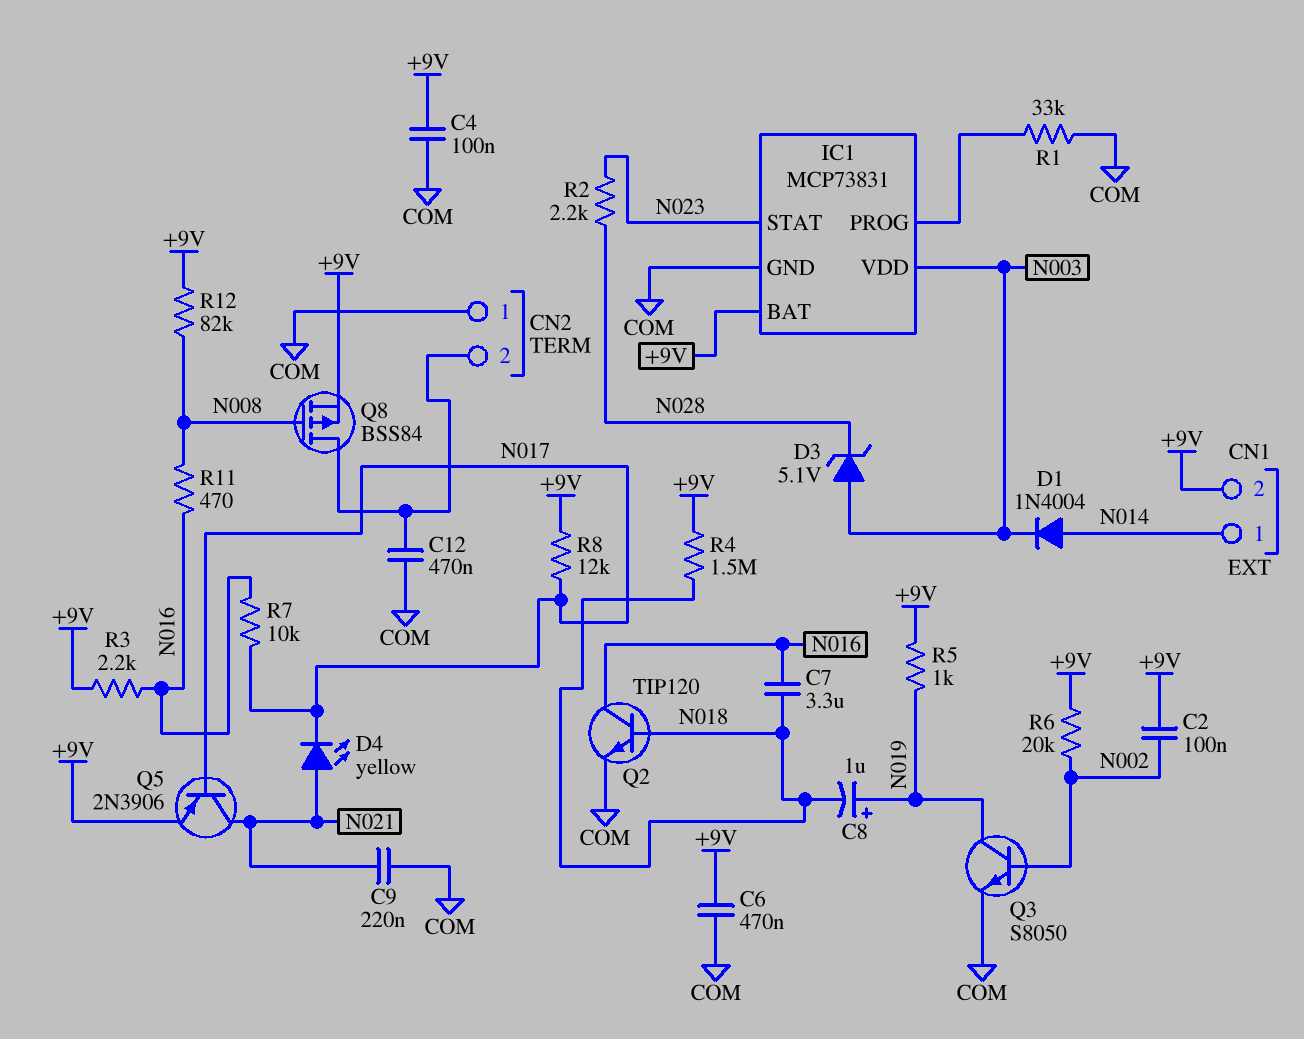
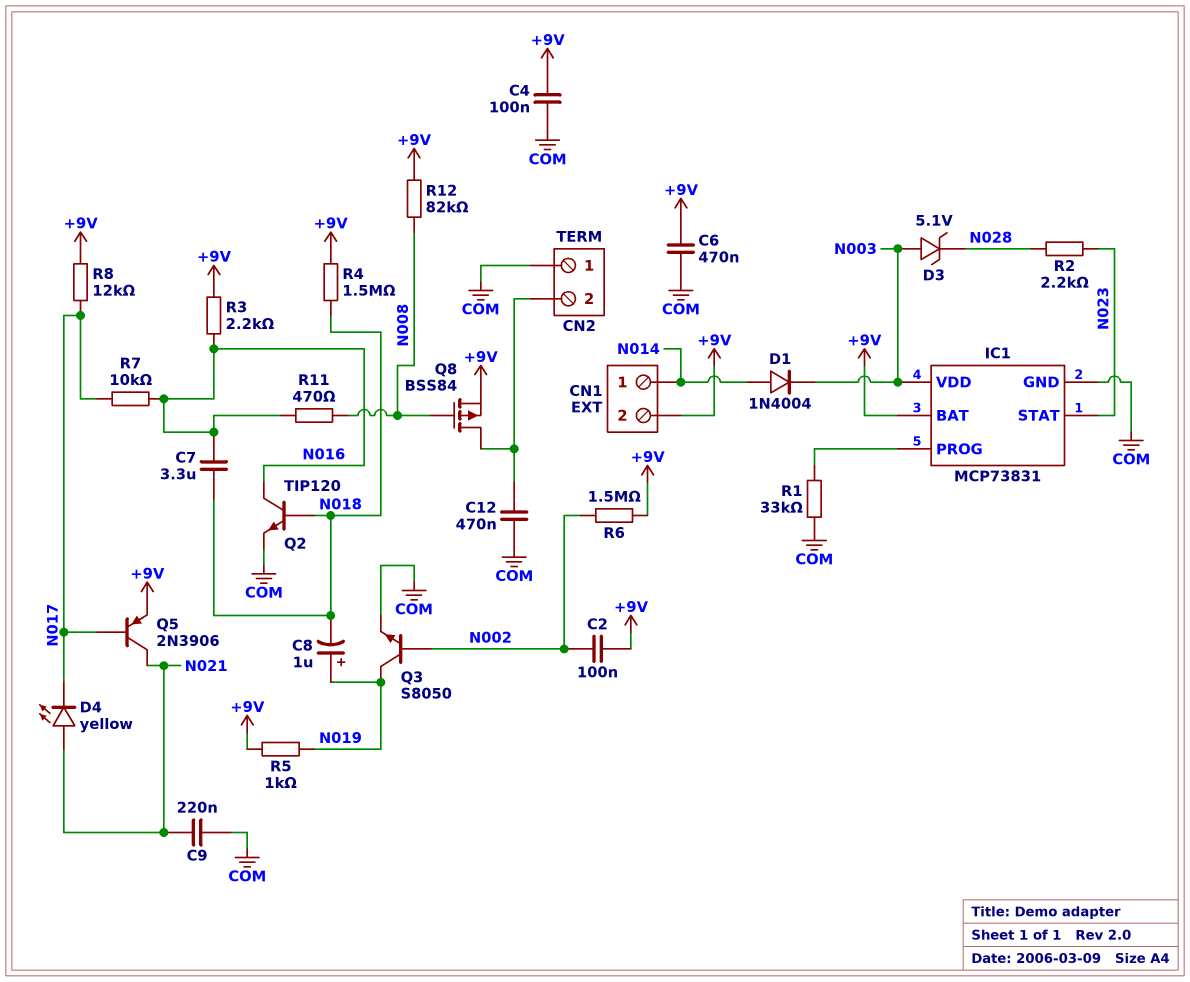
R6: 20k (+9V, N002) -> 1.5M (+9V, N002)

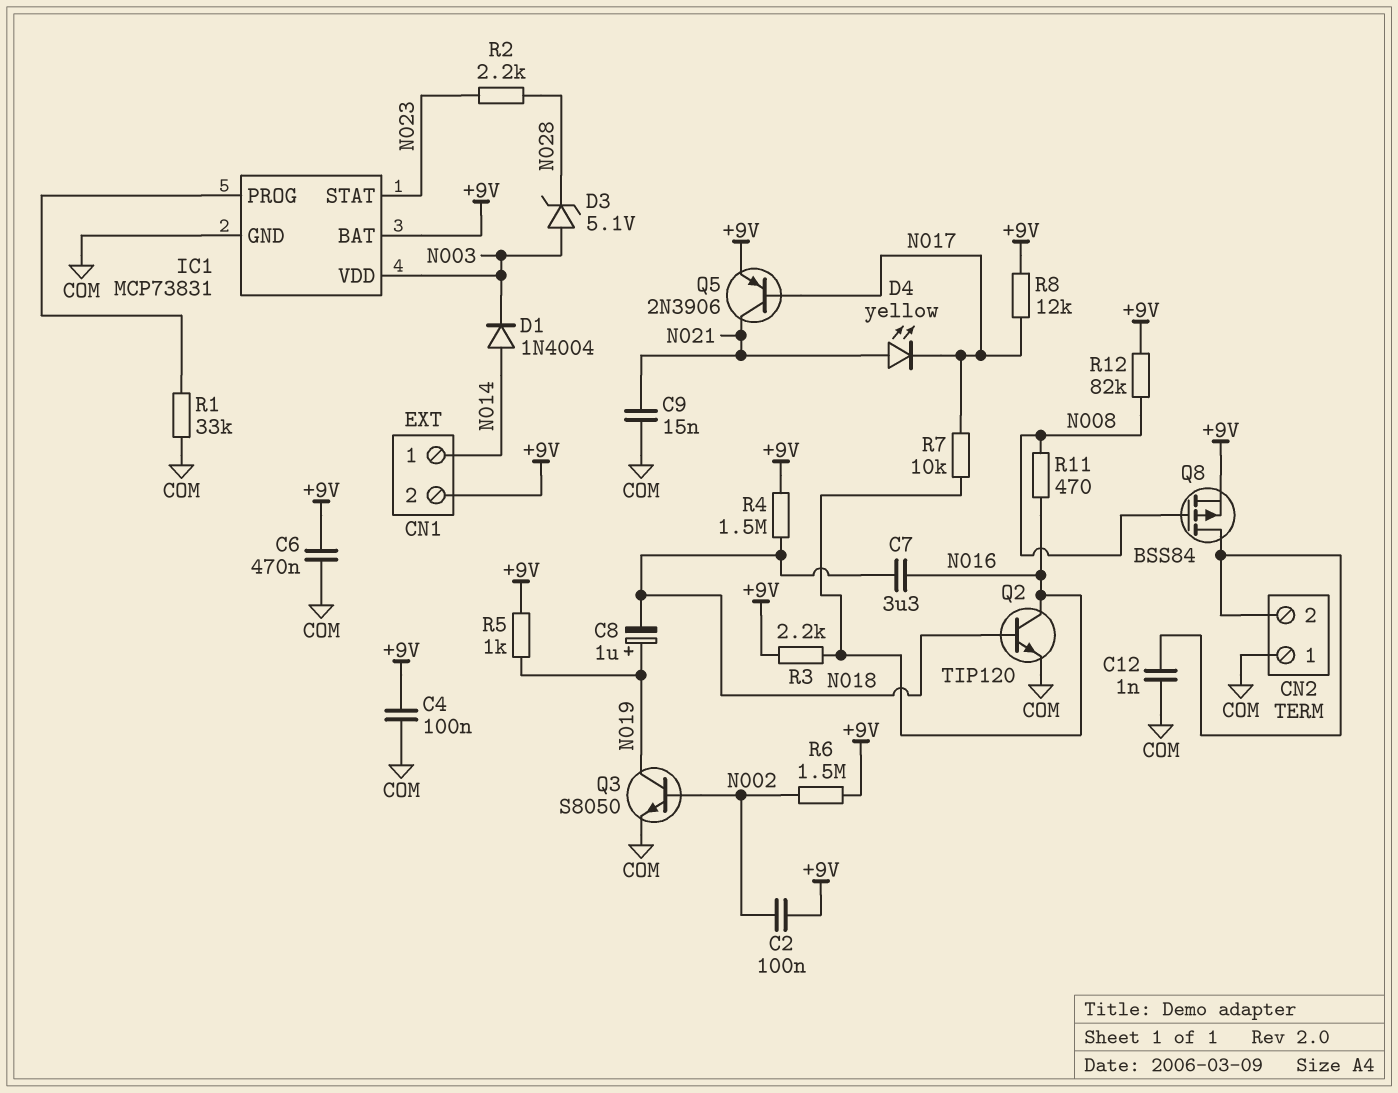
C9: 220nF (COM, N021) -> 15nF (COM, N021)
C12: 470nF (CN2/2, COM) -> 1nF (CN2/2, COM)

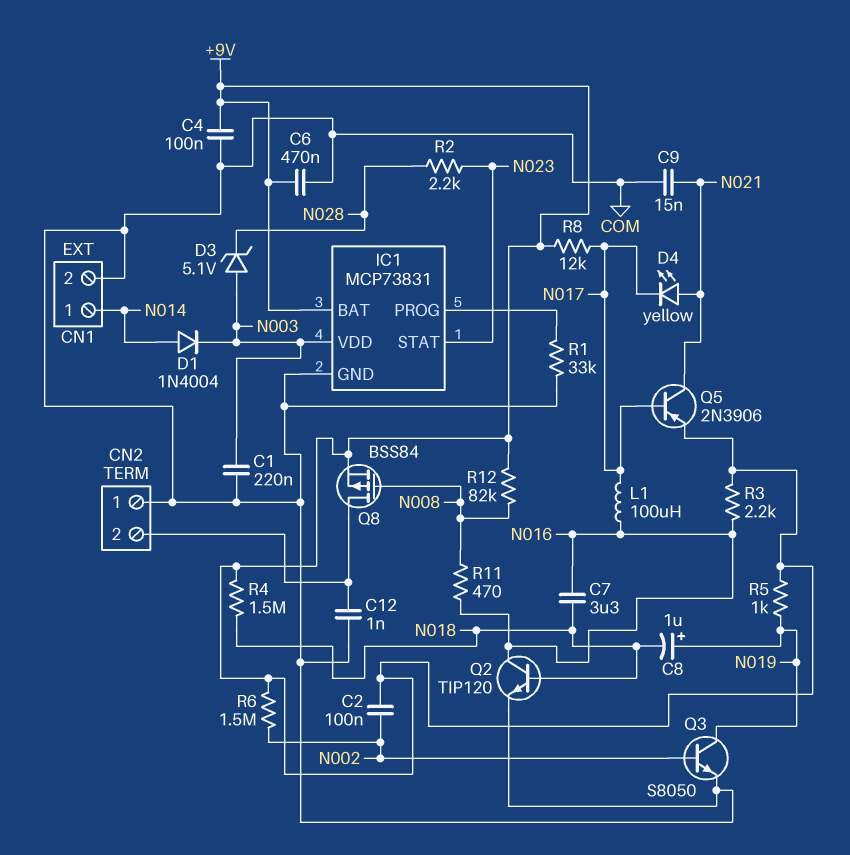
C1: none -> 220nF (COM, N003)
CN1 pin 2: +9V -> COM
L1: none -> 100uH (N016, N017)
R7: 10k (N016, N017) -> none

